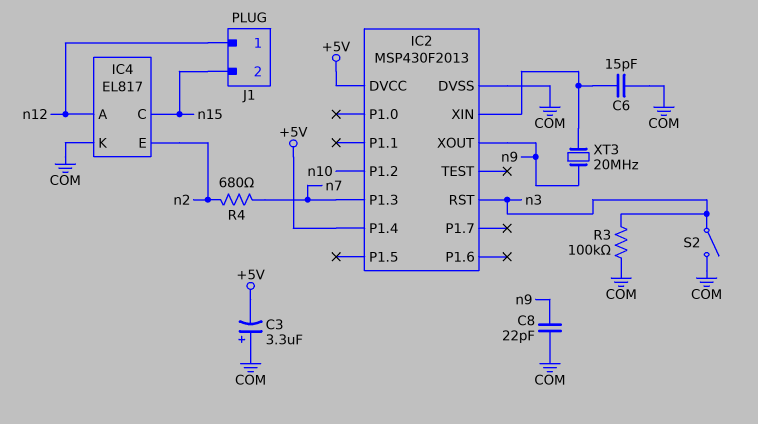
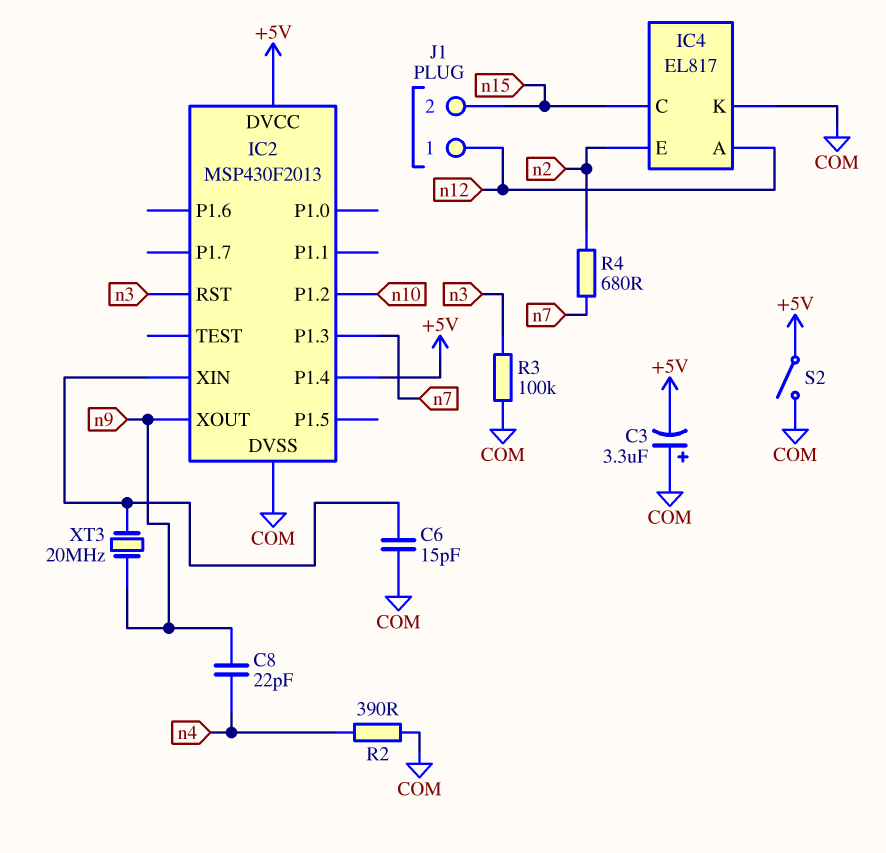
C8: 22pF (COM, n9) -> 22pF (n4, n9)
R2: none -> 390 (COM, n4)
S2: switch (COM, n3) -> switch (+5V, COM)

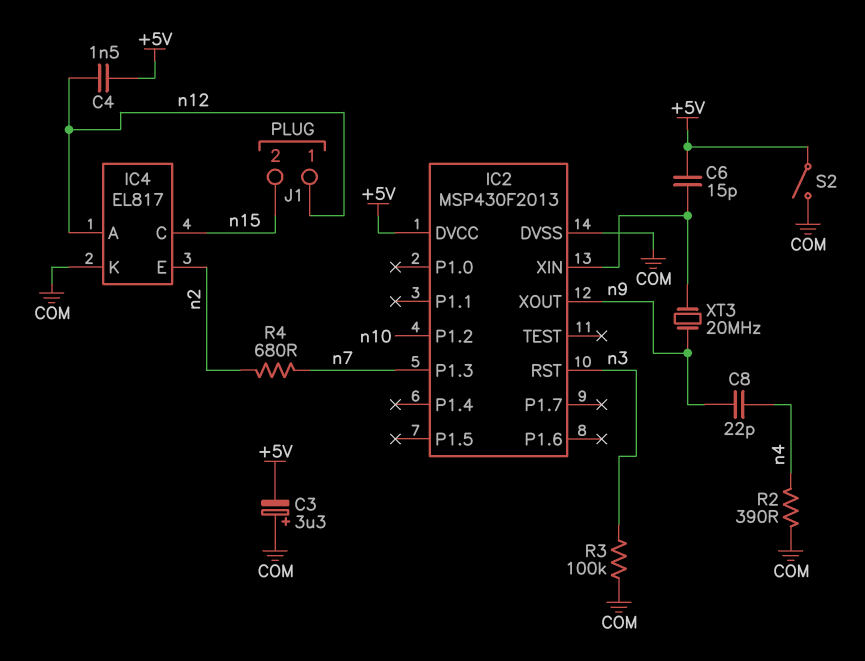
C4: none -> 1.5nF (+5V, n12)
C6: 15pF (COM, IC2/XIN) -> 15pF (+5V, IC2/XIN)
IC2 pin P1.4: +5V -> none

